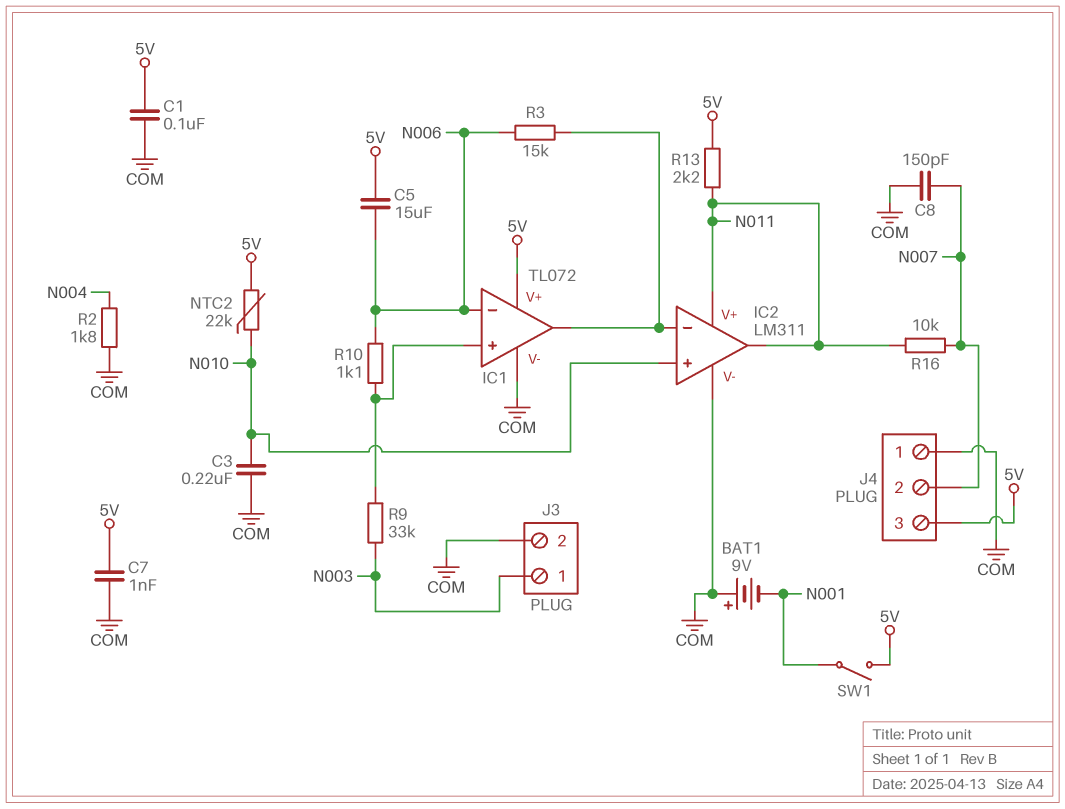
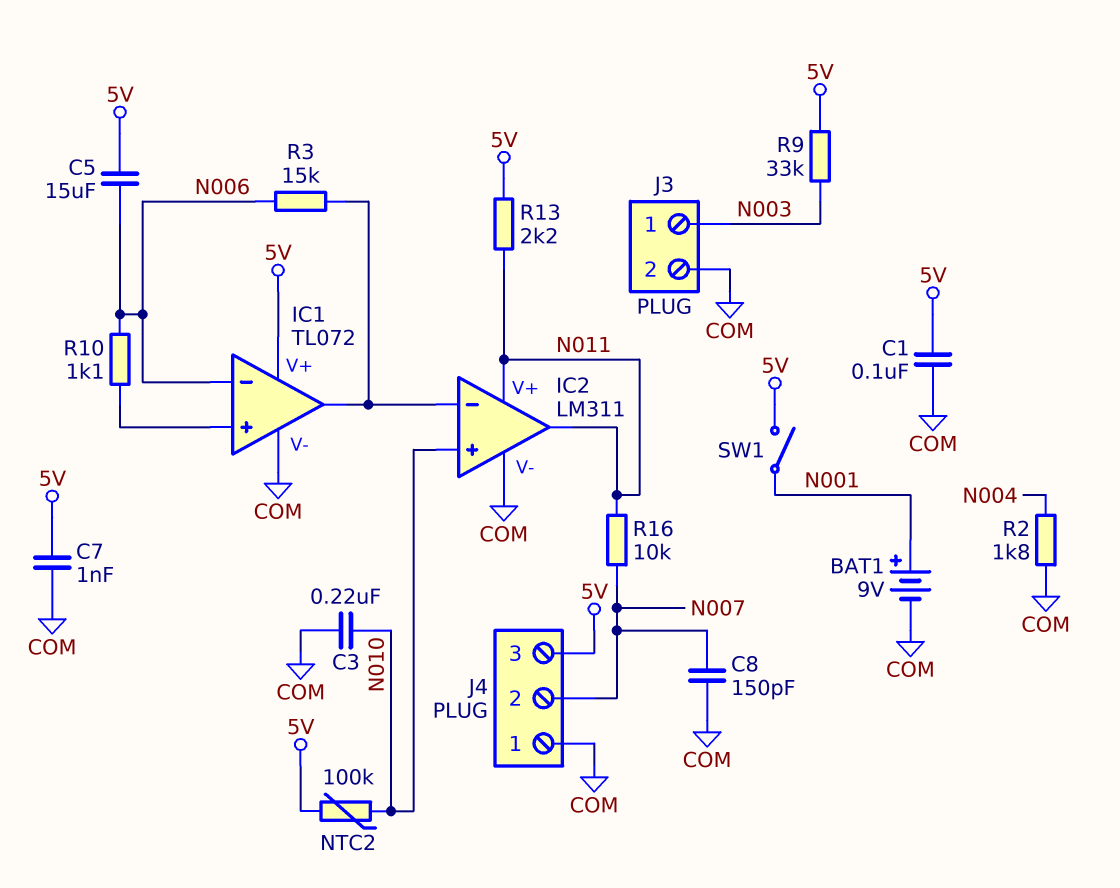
BAT1: 9V (plus COM, minus N001) -> 9V (plus N001, minus COM)
NTC2: 22k (5V, N010) -> 100k (5V, N010)
R9: 33k (IC1/in+, N003) -> 33k (5V, N003)

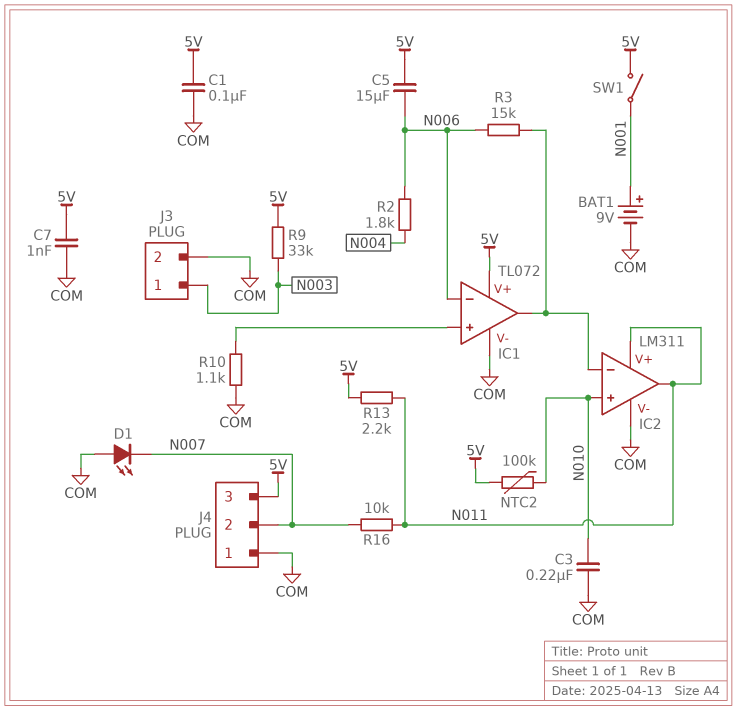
C8: 150pF (COM, N007) -> none
D1: none -> LED (A COM, K N007)
R2: 1.8k (COM, N004) -> 1.8k (N004, N006)
R10: 1.1k (IC1/in+, N006) -> 1.1k (COM, IC1/in+)

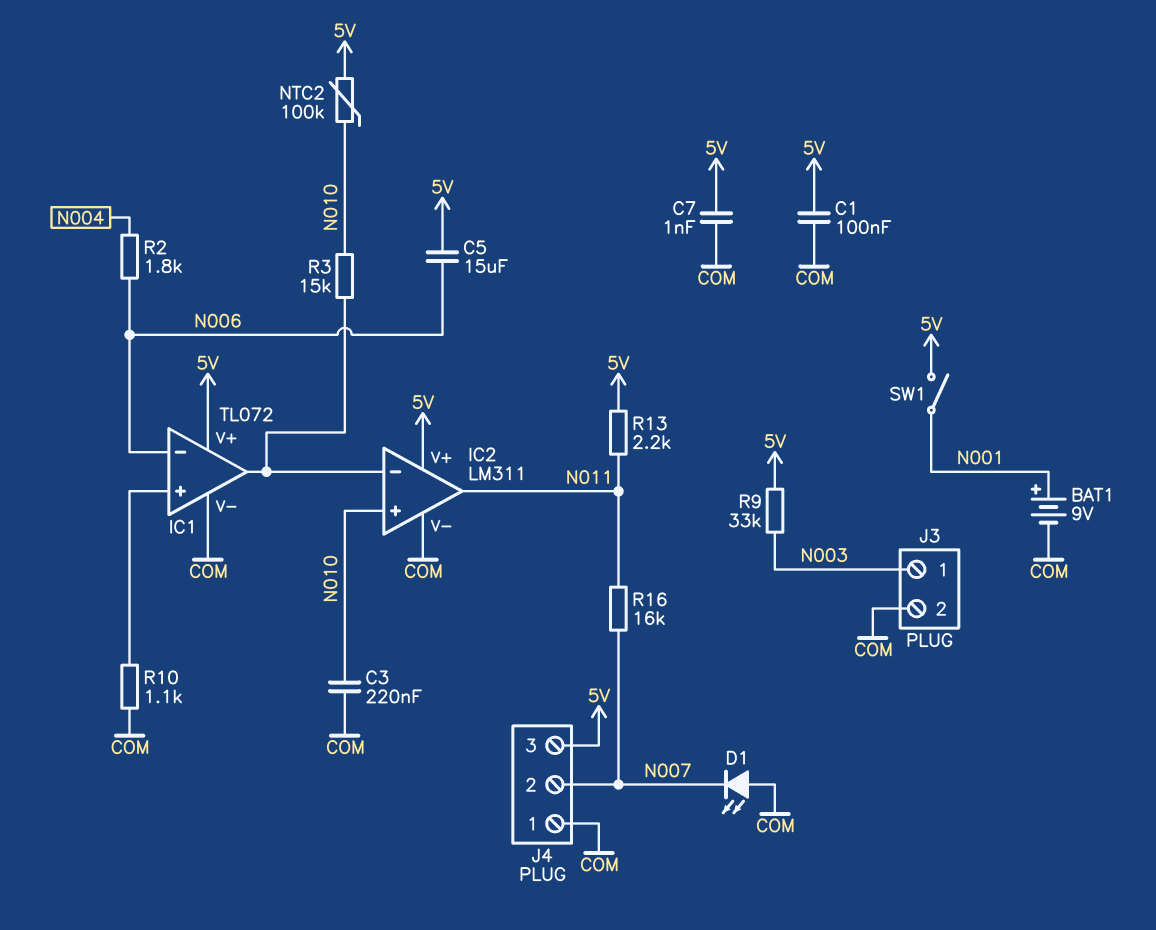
IC2 pin V+: N011 -> 5V
R3: 15k (IC1/out, N006) -> 15k (IC1/out, N010)
R16: 10k (N007, N011) -> 16k (N007, N011)

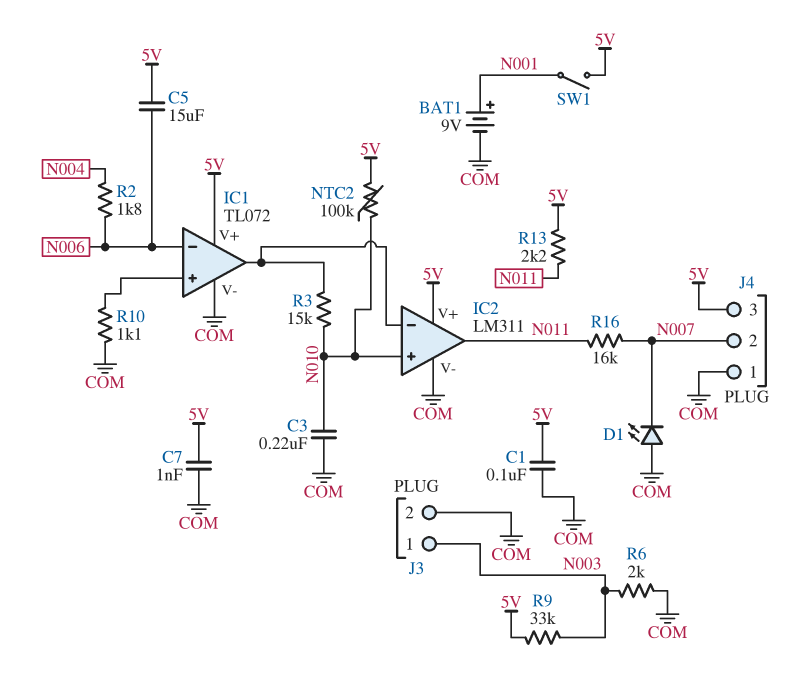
R6: none -> 2k (COM, N003)

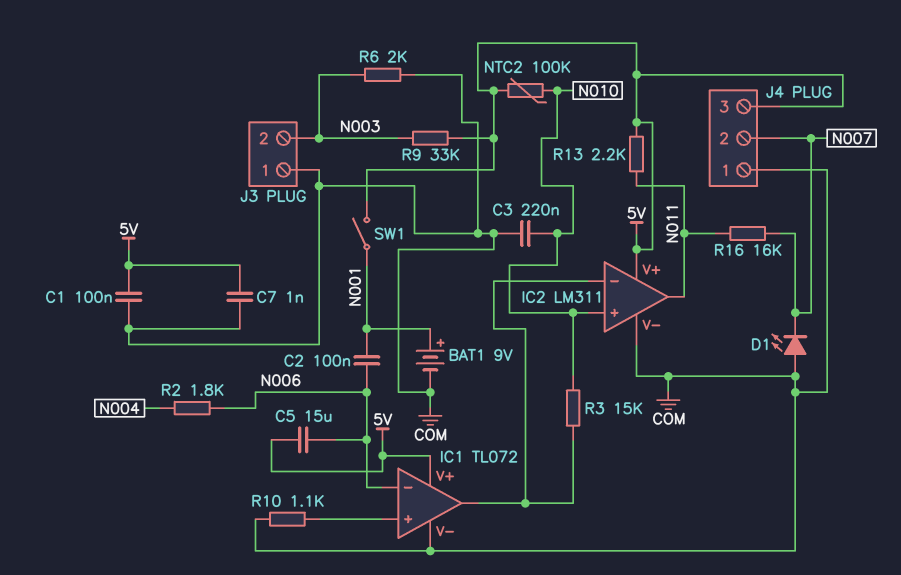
C2: none -> 100nF (N001, N006)
J3 pin 1: N003 -> COM
J3 pin 2: COM -> N003

